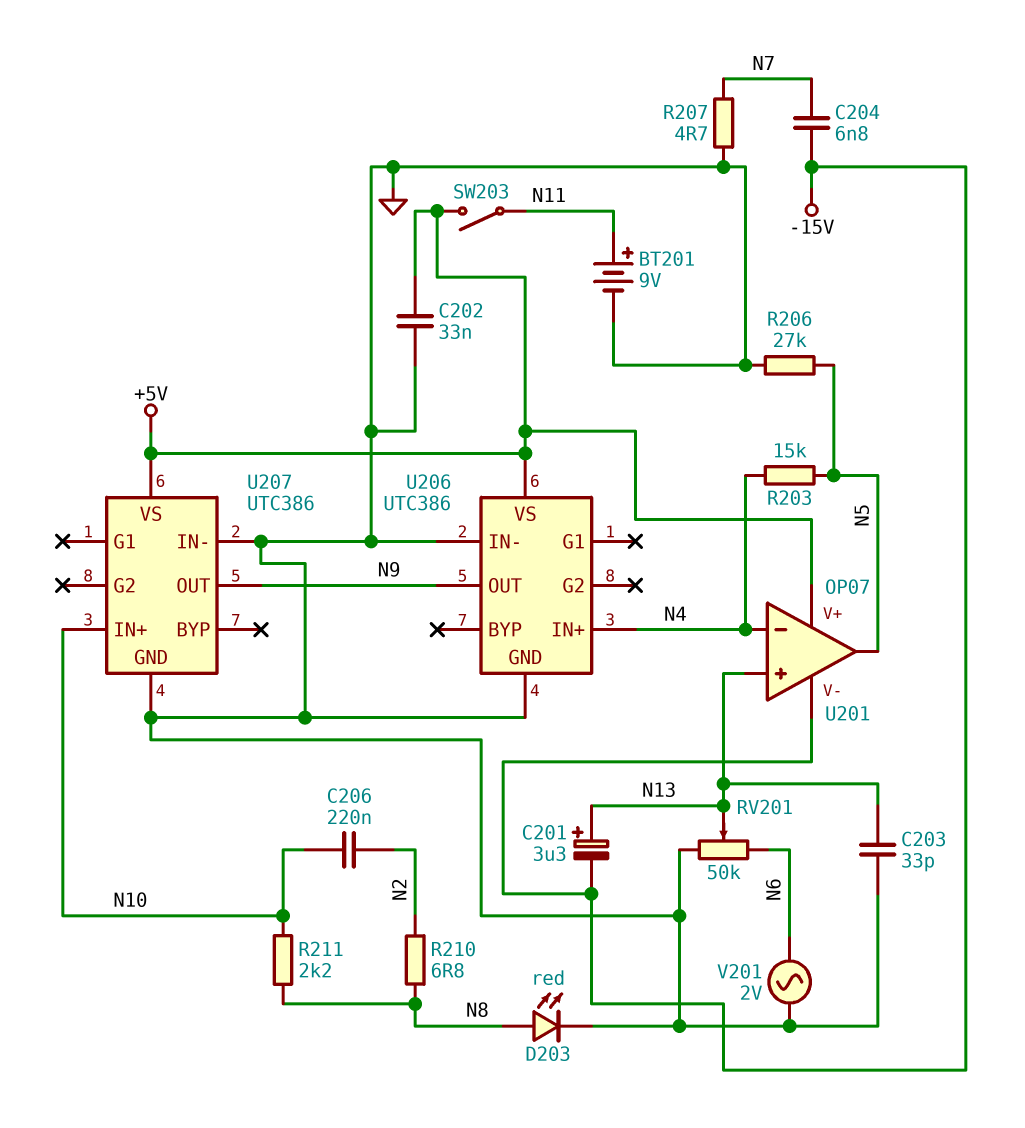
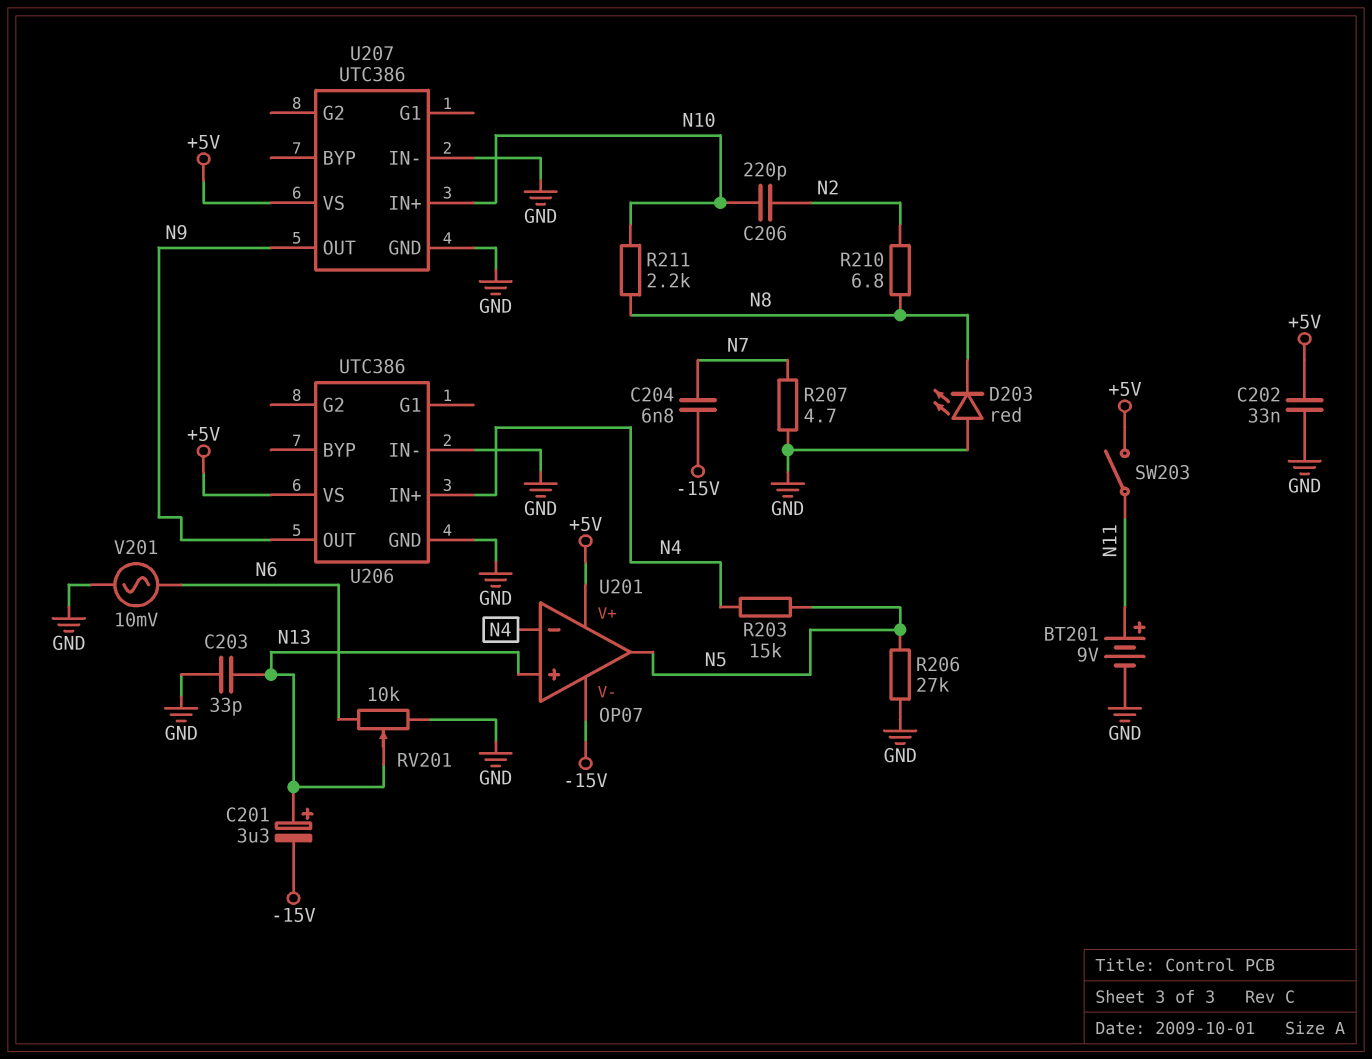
C206: 220nF (N2, N10) -> 220pF (N2, N10)
D203: LED red (A N8, K GND) -> LED red (A GND, K N8)
RV201: 50k (GND, N6, wiper N13) -> 10k (GND, N6, wiper N13)
V201: AC 2V (GND, N6) -> AC 10mV (GND, N6)

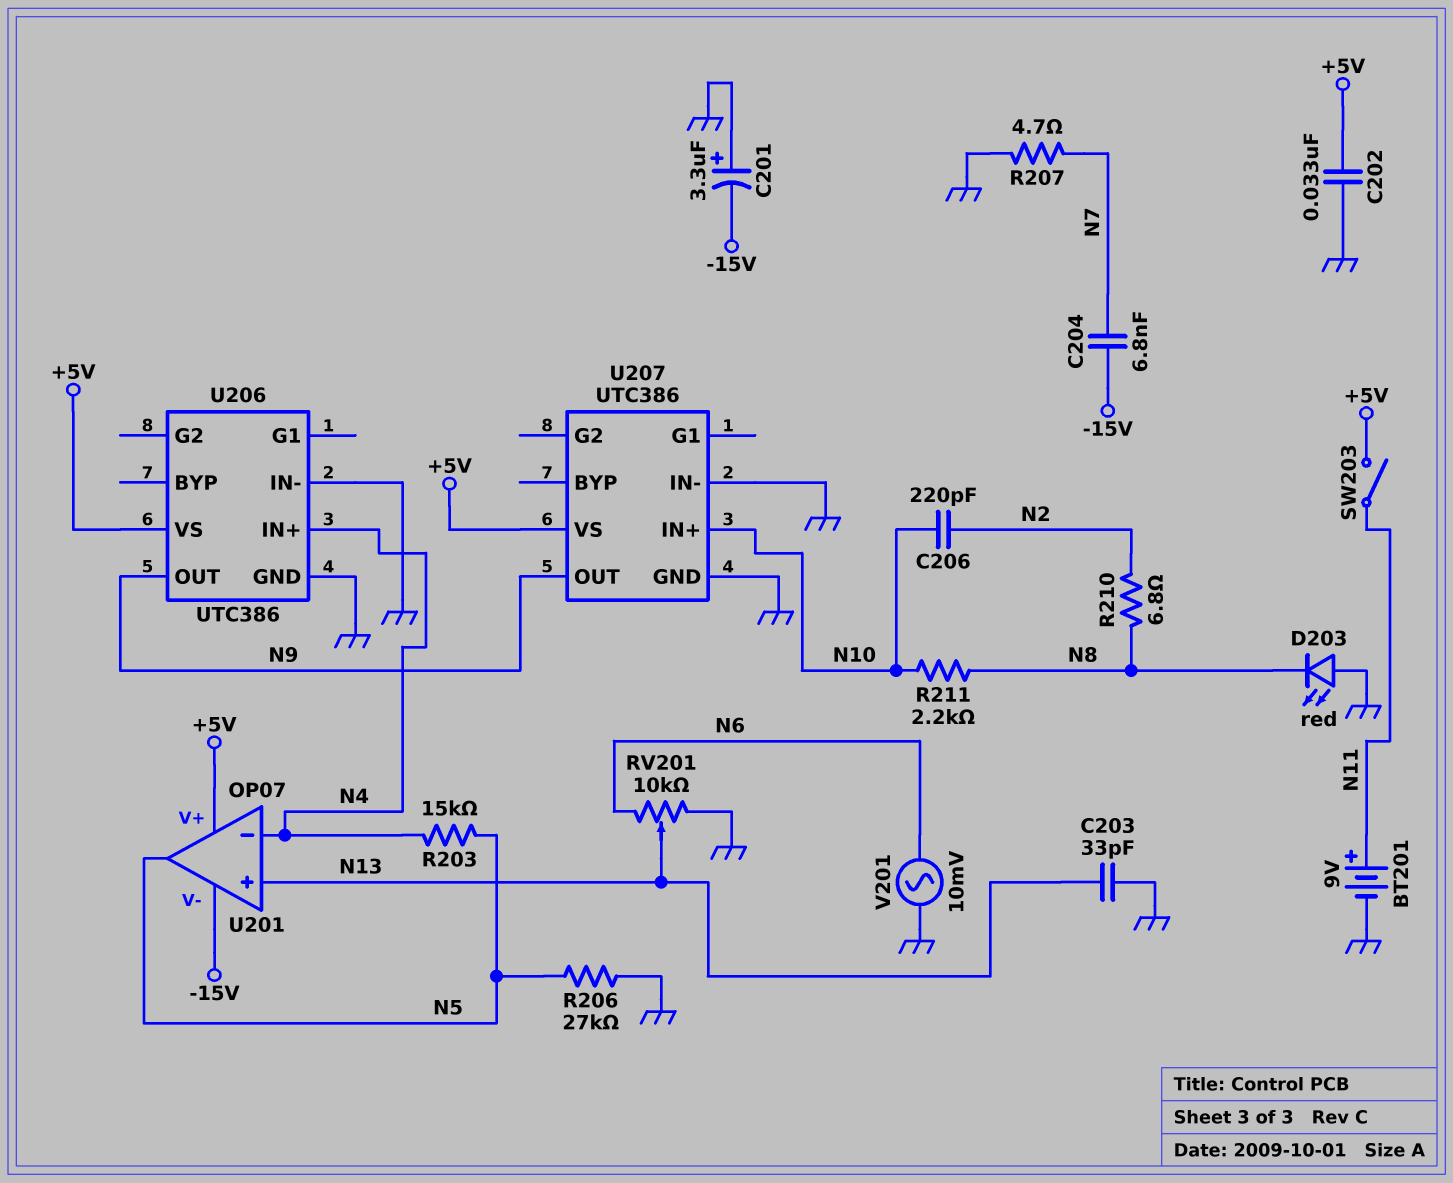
C201: 3.3uF (plus N13, minus -15V) -> 3.3uF (plus GND, minus -15V)

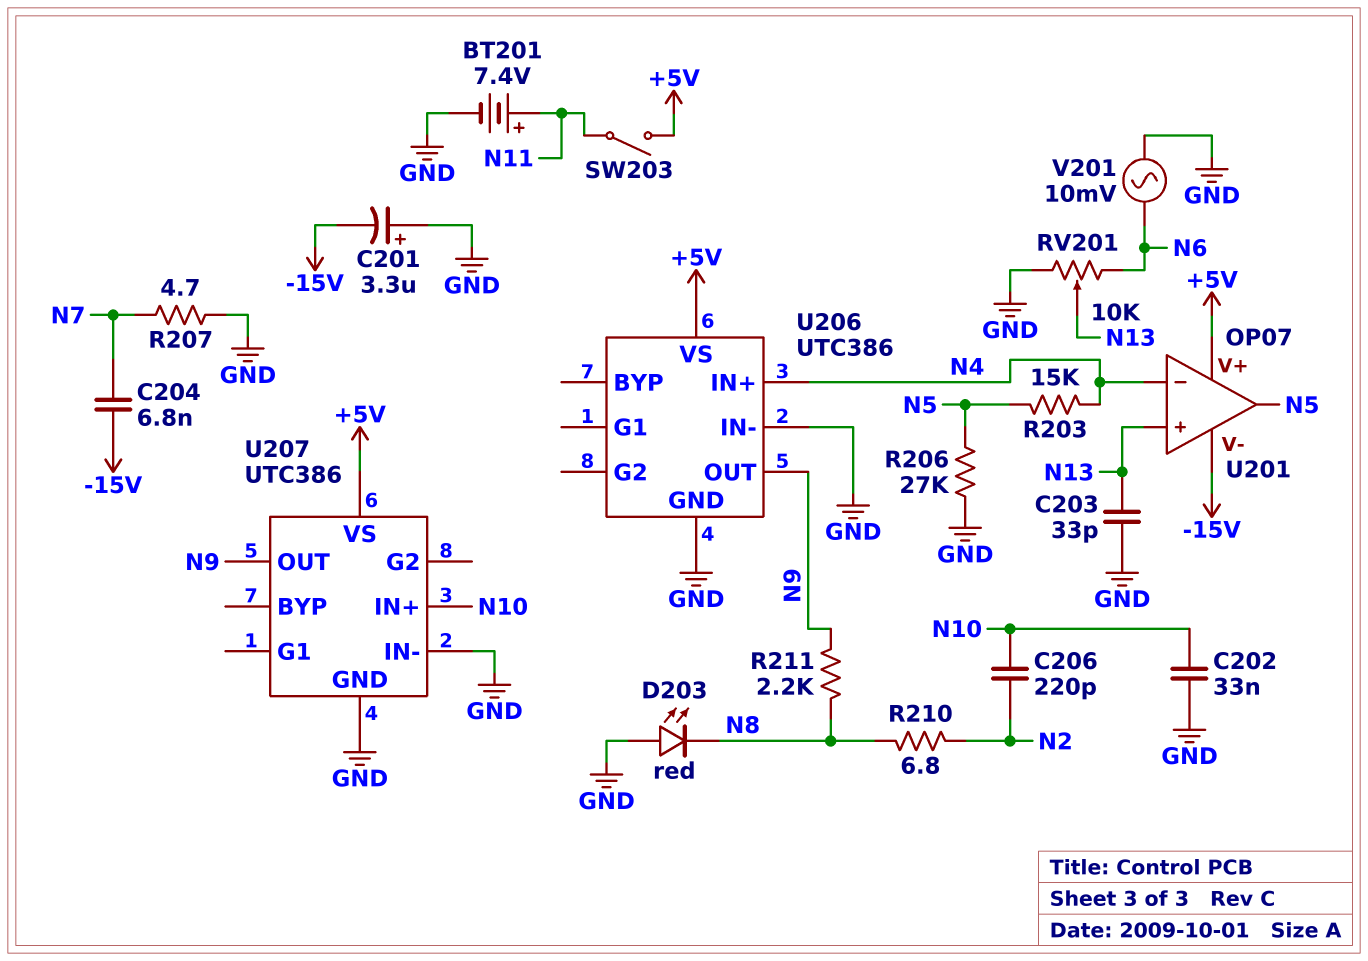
BT201: 9V (plus N11, minus GND) -> 7.4V (plus N11, minus GND)
C202: 33nF (+5V, GND) -> 33nF (GND, N10)
R211: 2.2k (N8, N10) -> 2.2k (N8, N9)

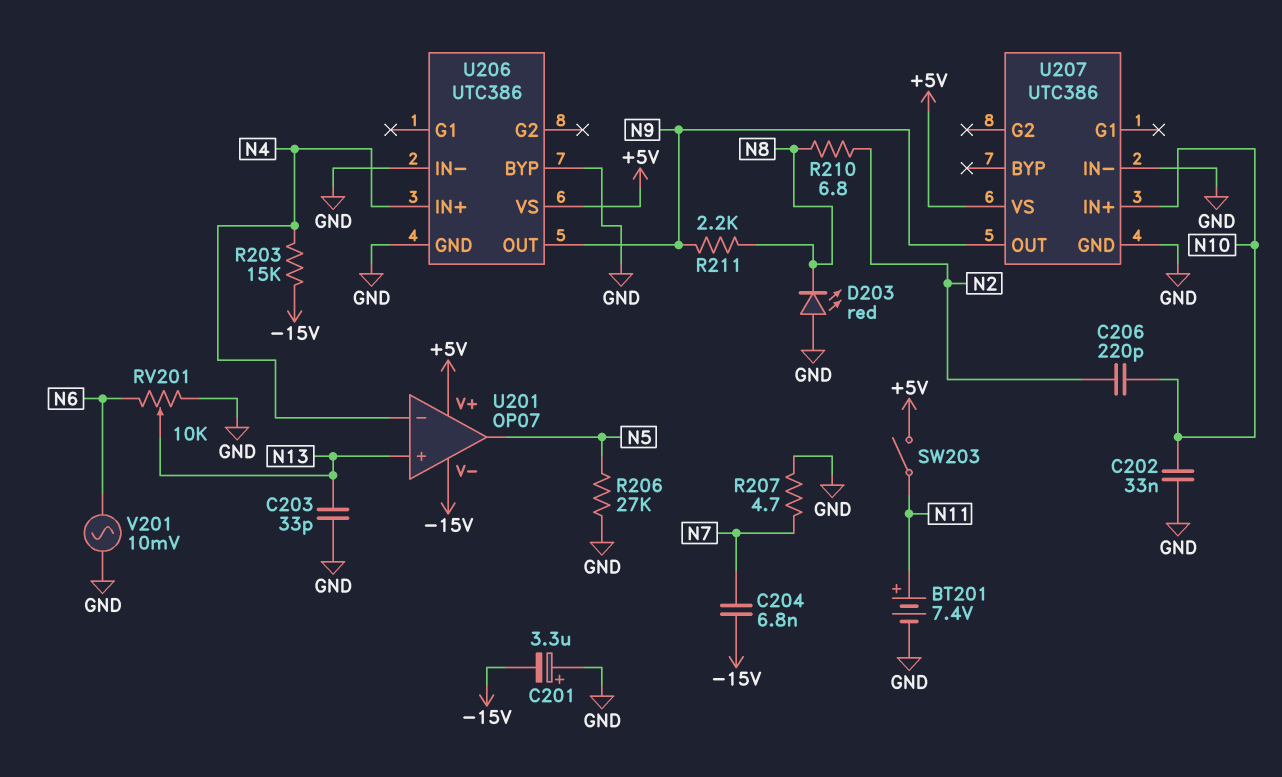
R203: 15k (N4, N5) -> 15k (-15V, N4)
U206 pin BYP: none -> GND

